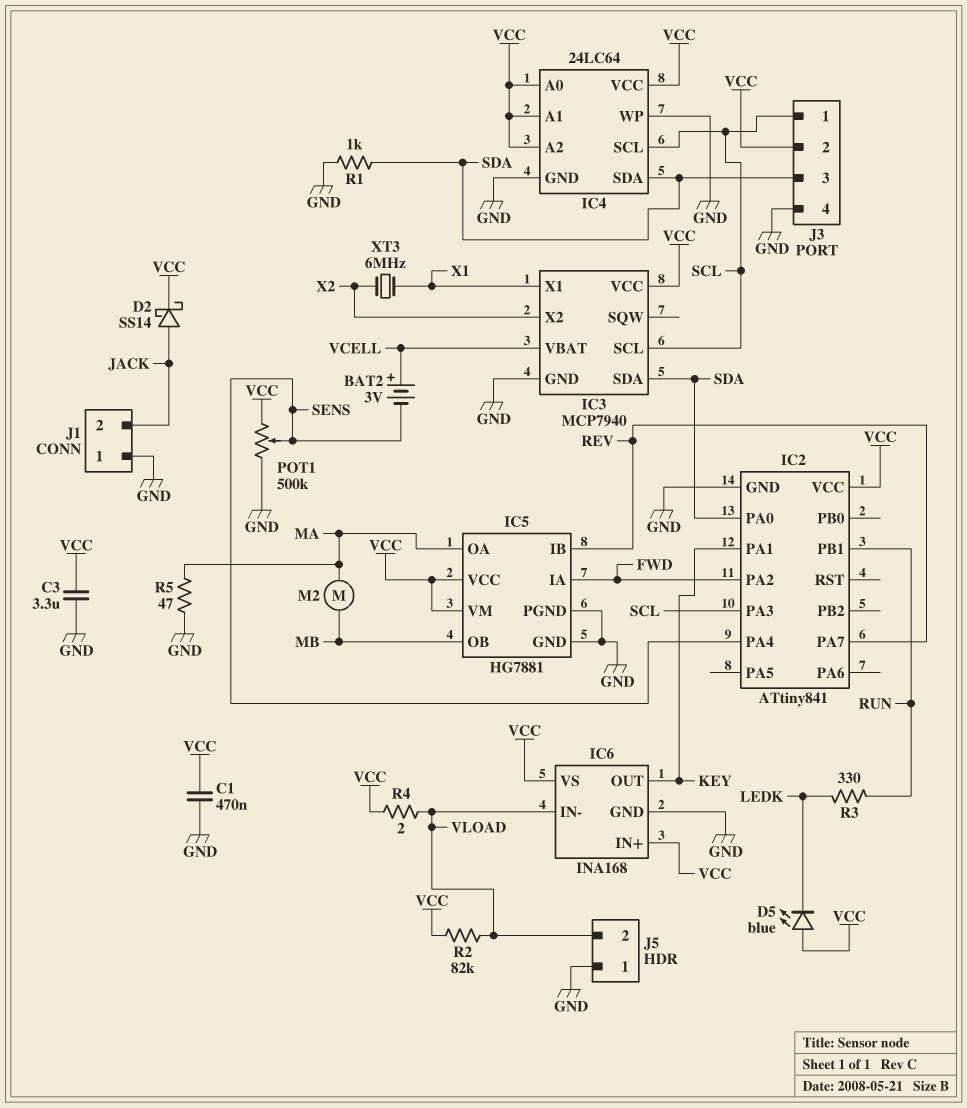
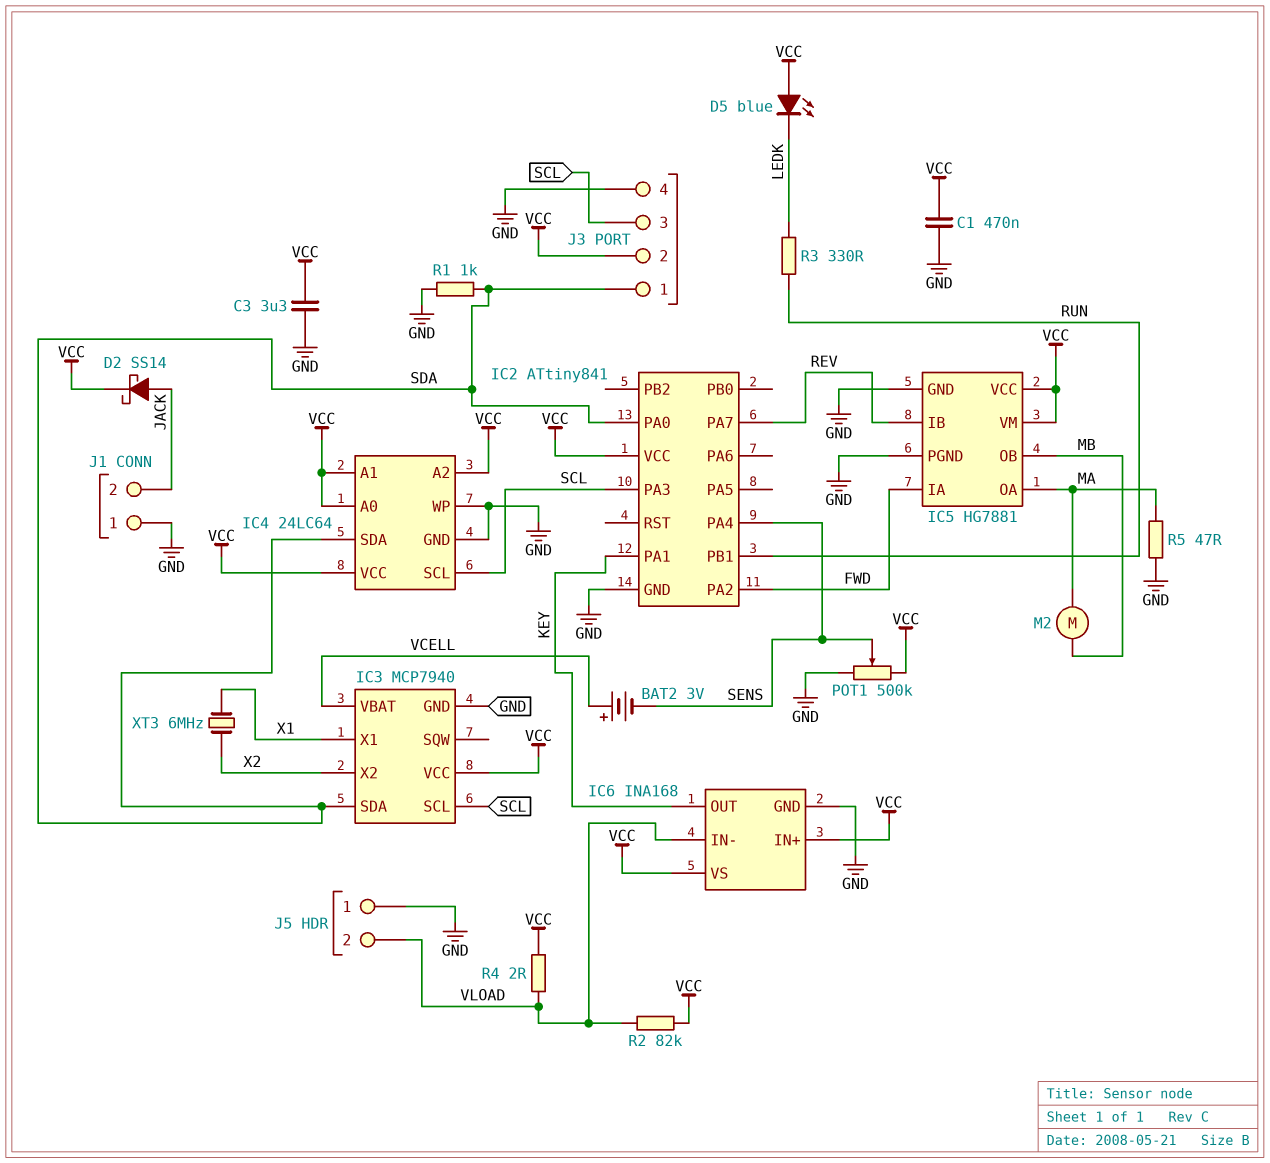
J3 pin 1: SCL -> SDA
J3 pin 3: SDA -> SCL

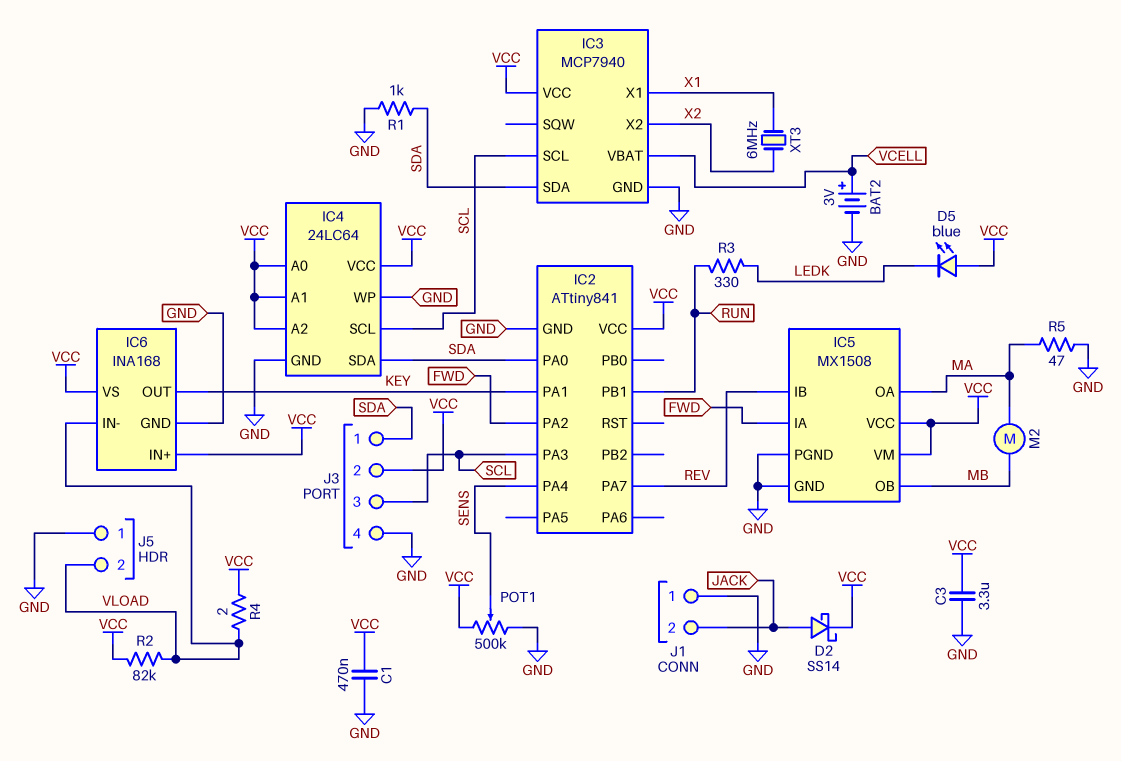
BAT2: 3V (plus VCELL, minus SENS) -> 3V (plus VCELL, minus GND)
IC5: HG7881 -> MX1508

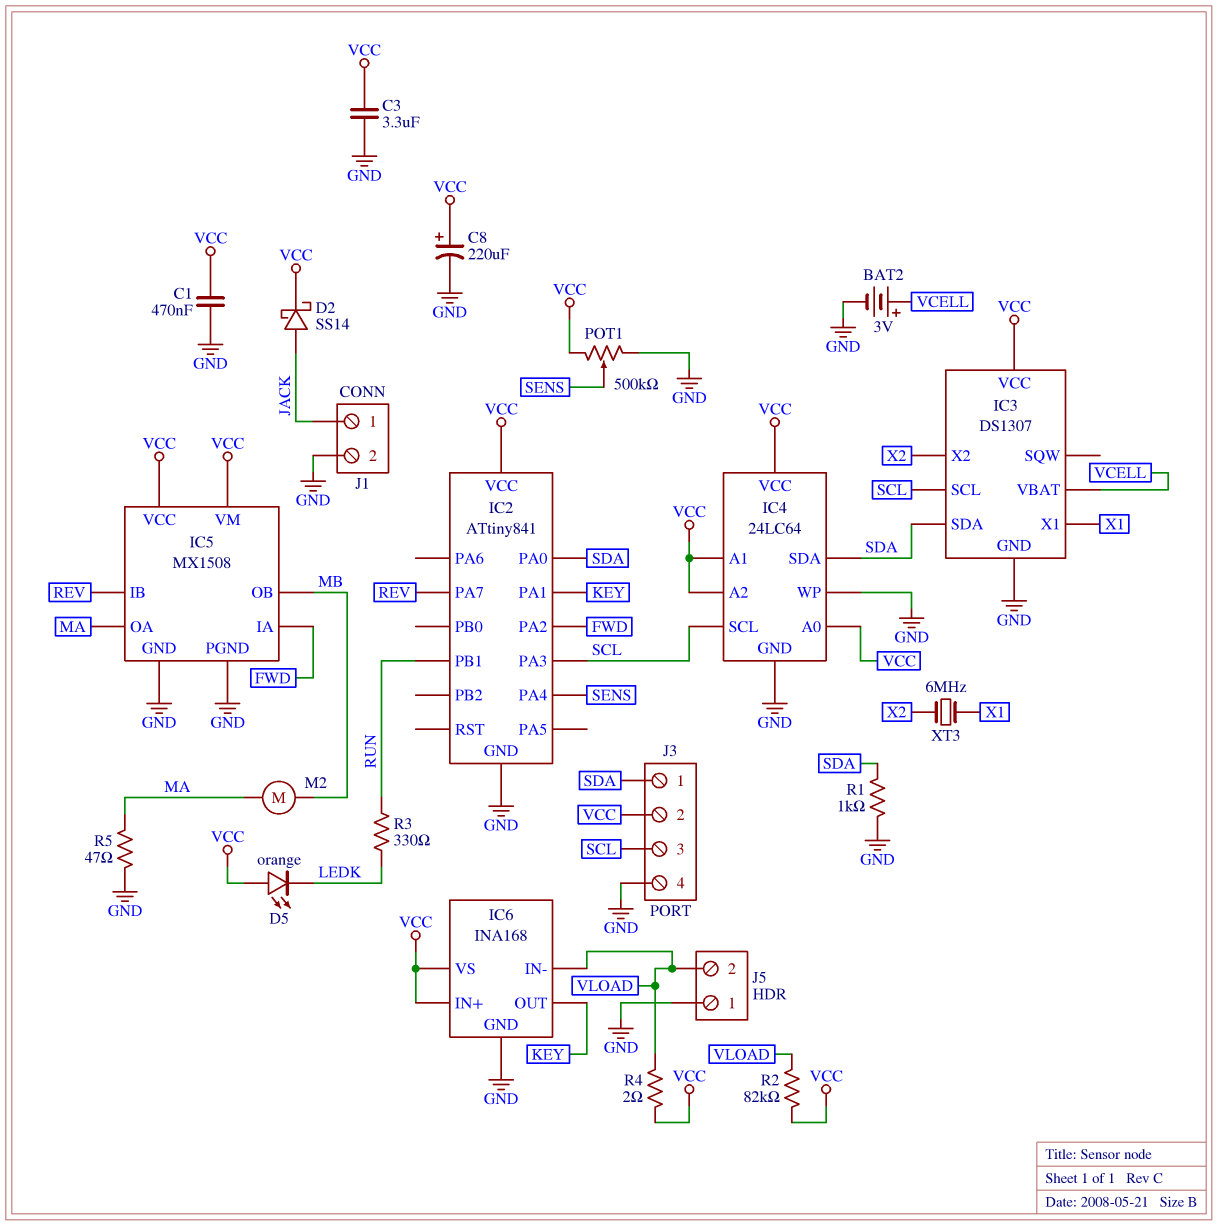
C8: none -> 220uF (plus VCC, minus GND)
D5: LED blue (A VCC, K LEDK) -> LED orange (A VCC, K LEDK)
IC3: MCP7940 -> DS1307
J1 pin 1: GND -> JACK
J1 pin 2: JACK -> GND

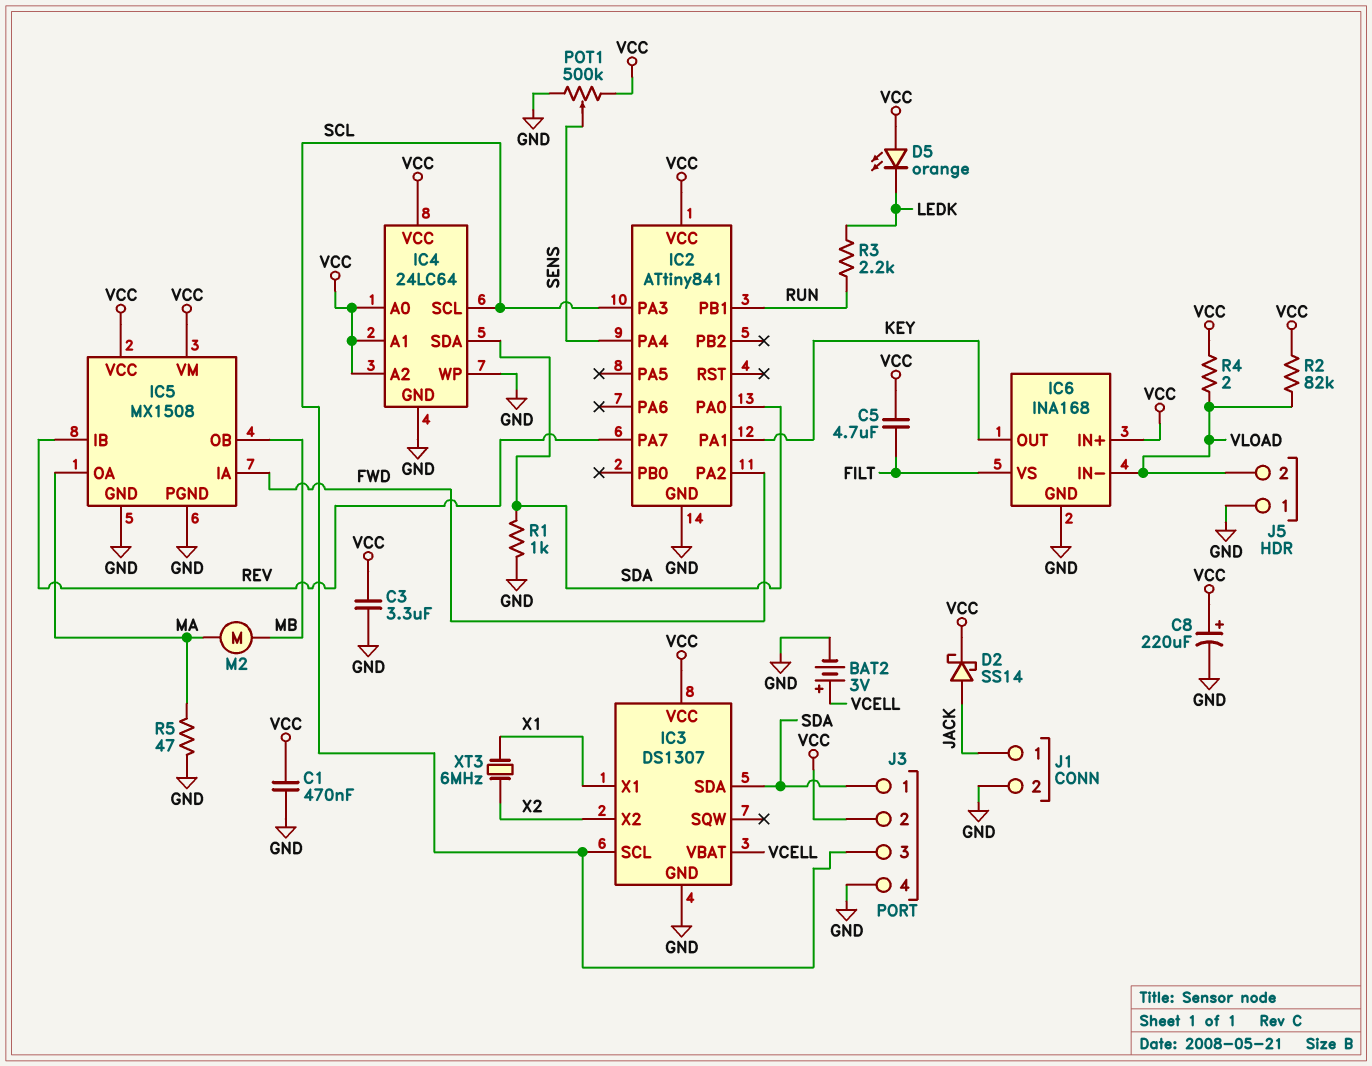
C5: none -> 4.7uF (FILT, VCC)
IC6 pin VS: VCC -> FILT
R3: 330 (LEDK, RUN) -> 2.2k (LEDK, RUN)

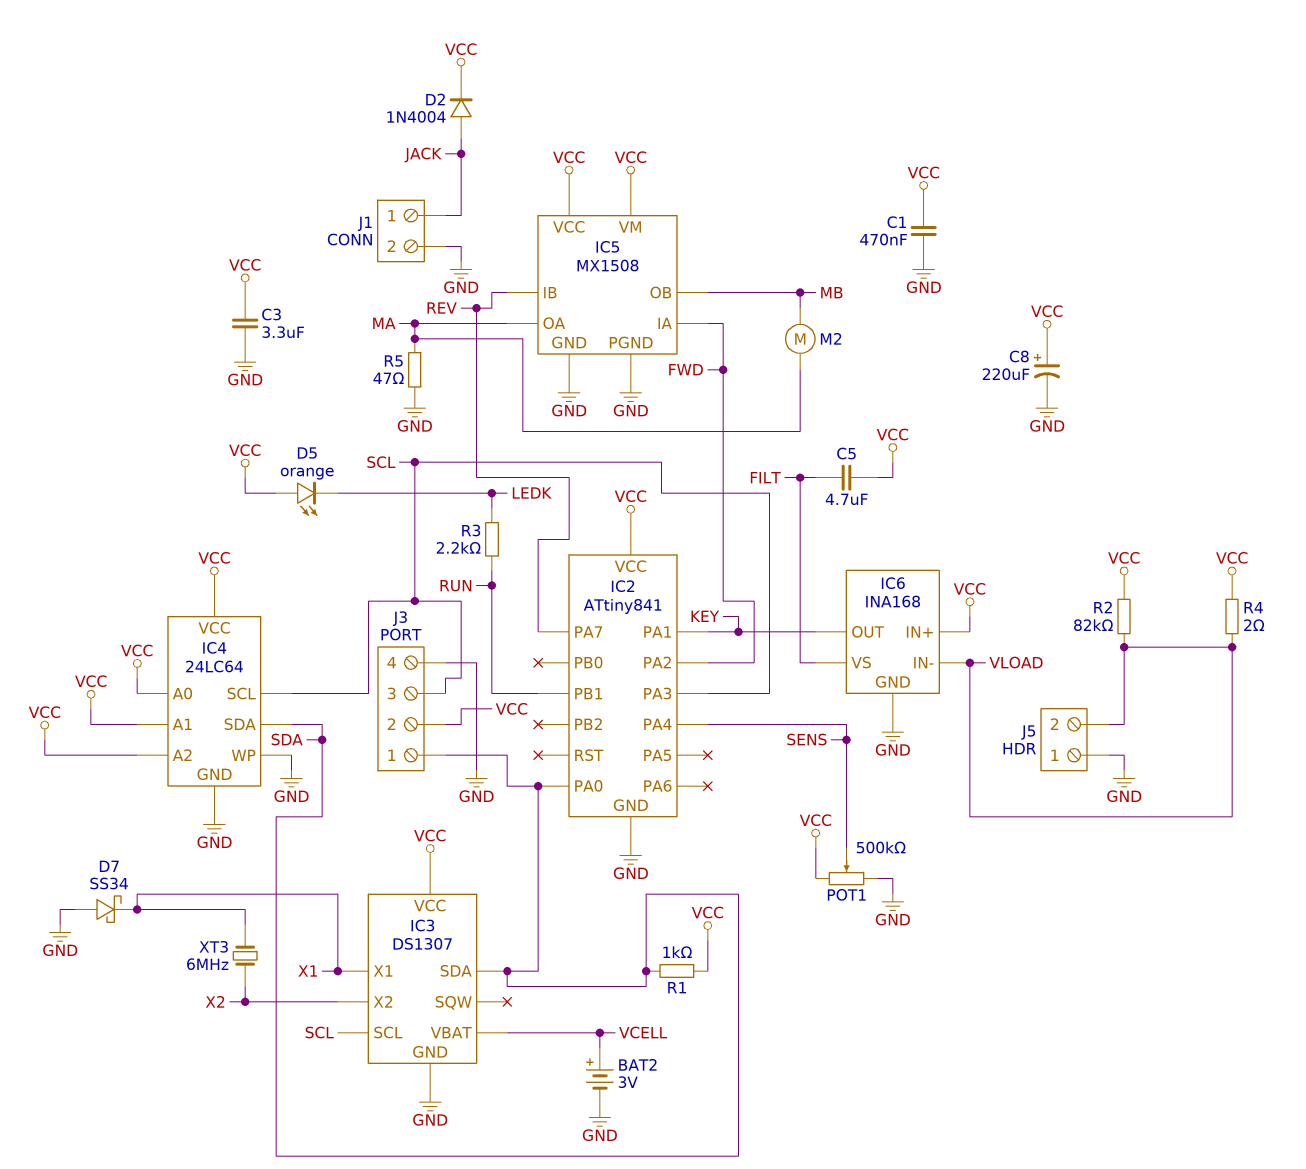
D2: schottky SS14 (A JACK, K VCC) -> diode 1N4004 (A JACK, K VCC)
D7: none -> schottky SS34 (A GND, K X1)
R1: 1k (GND, SDA) -> 1k (SDA, VCC)

